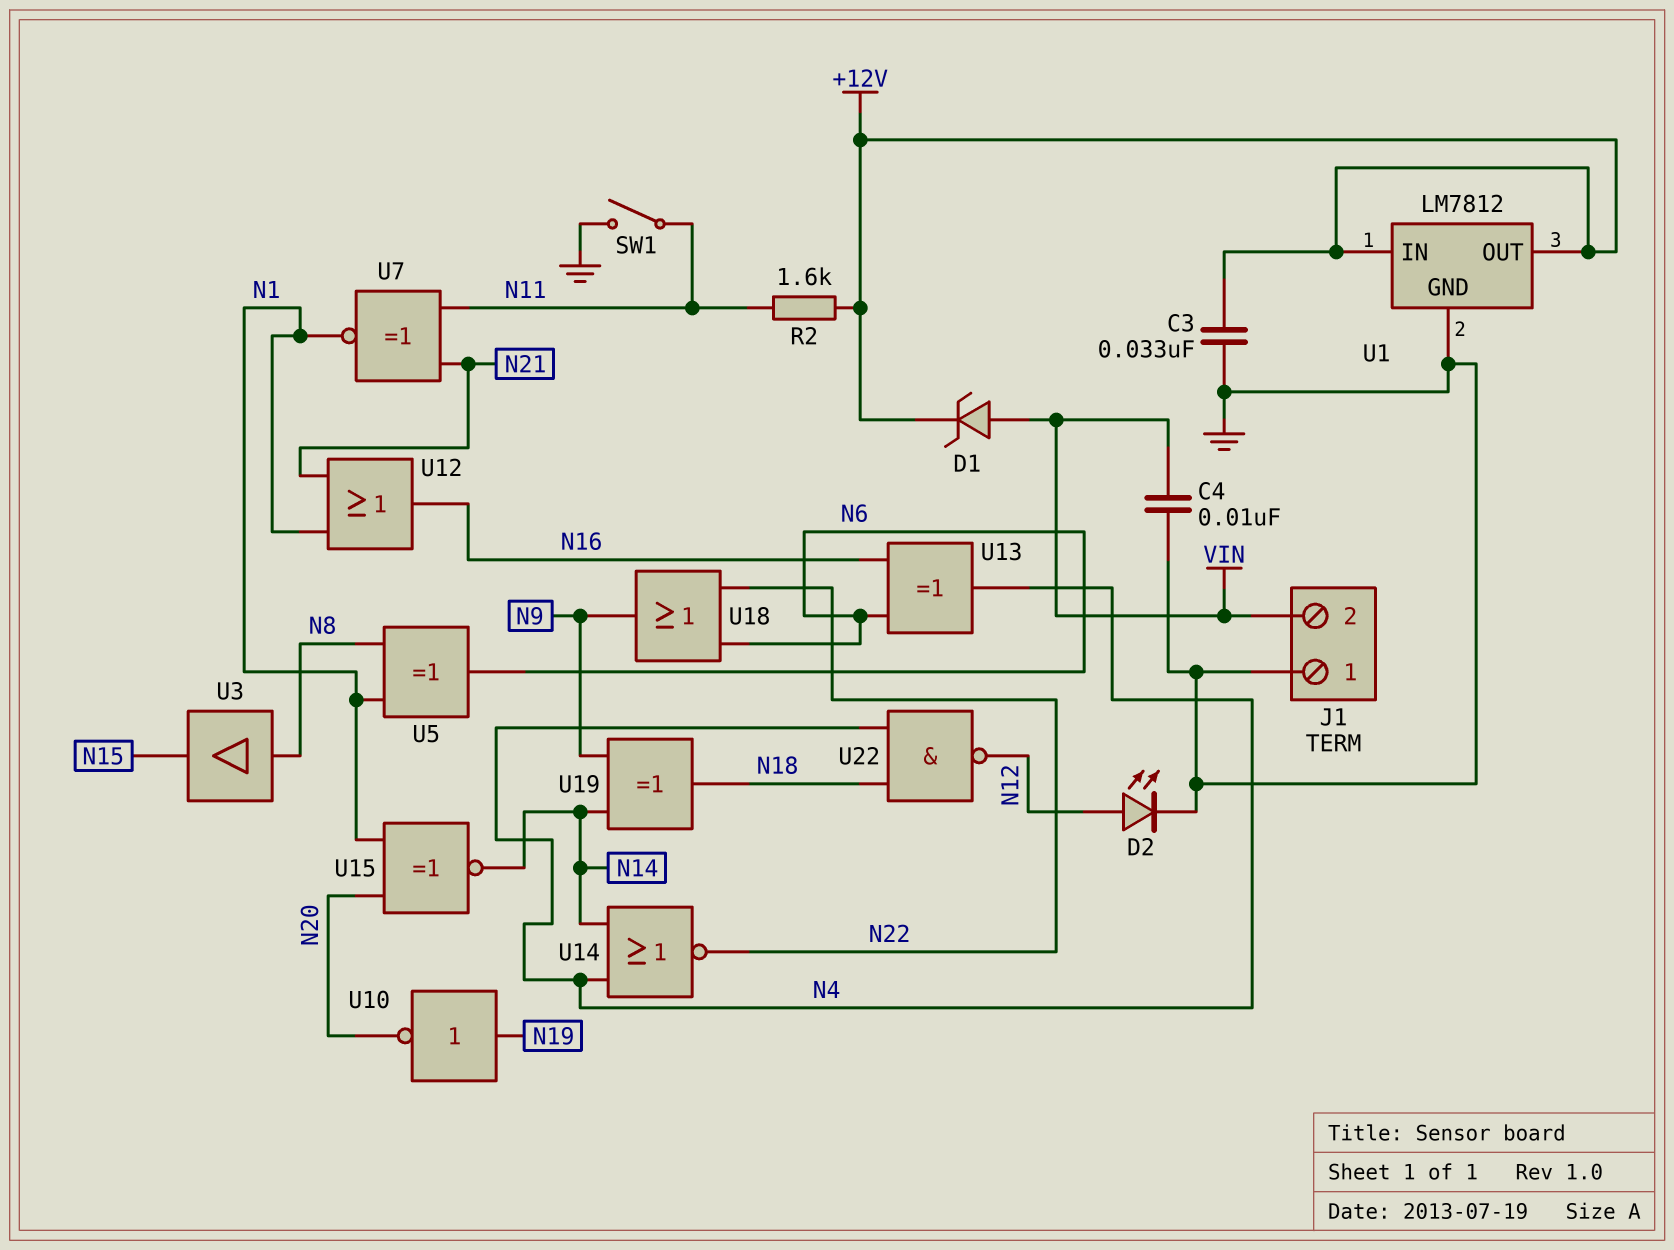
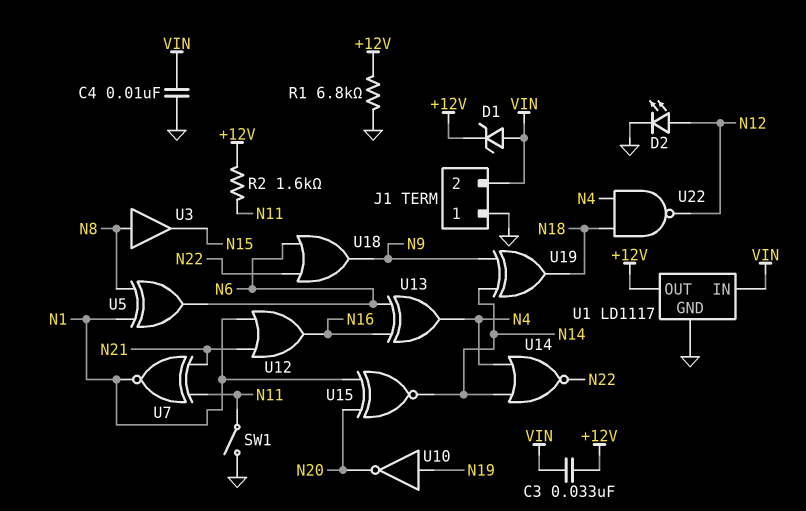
C3: 33nF (+12V, GND) -> 33nF (+12V, VIN)
R1: none -> 6.8k (+12V, GND)
U1: LM7812 -> LD1117
U1 pin IN: +12V -> VIN

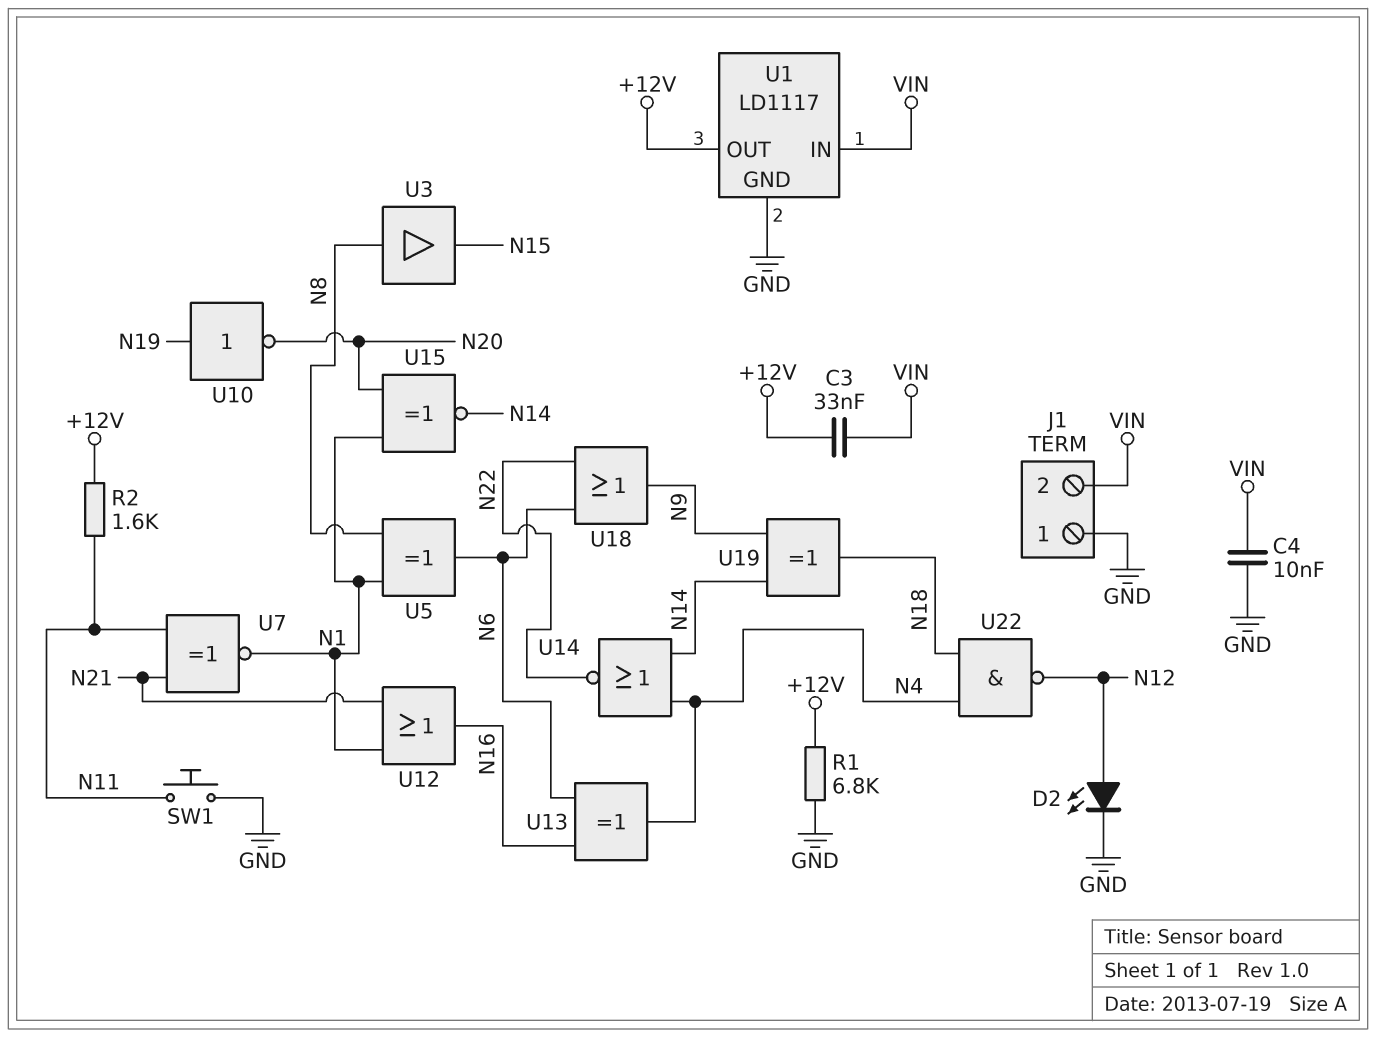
D1: zener (A VIN, K +12V) -> none
SW1: switch (GND, N11) -> button (GND, N11)

